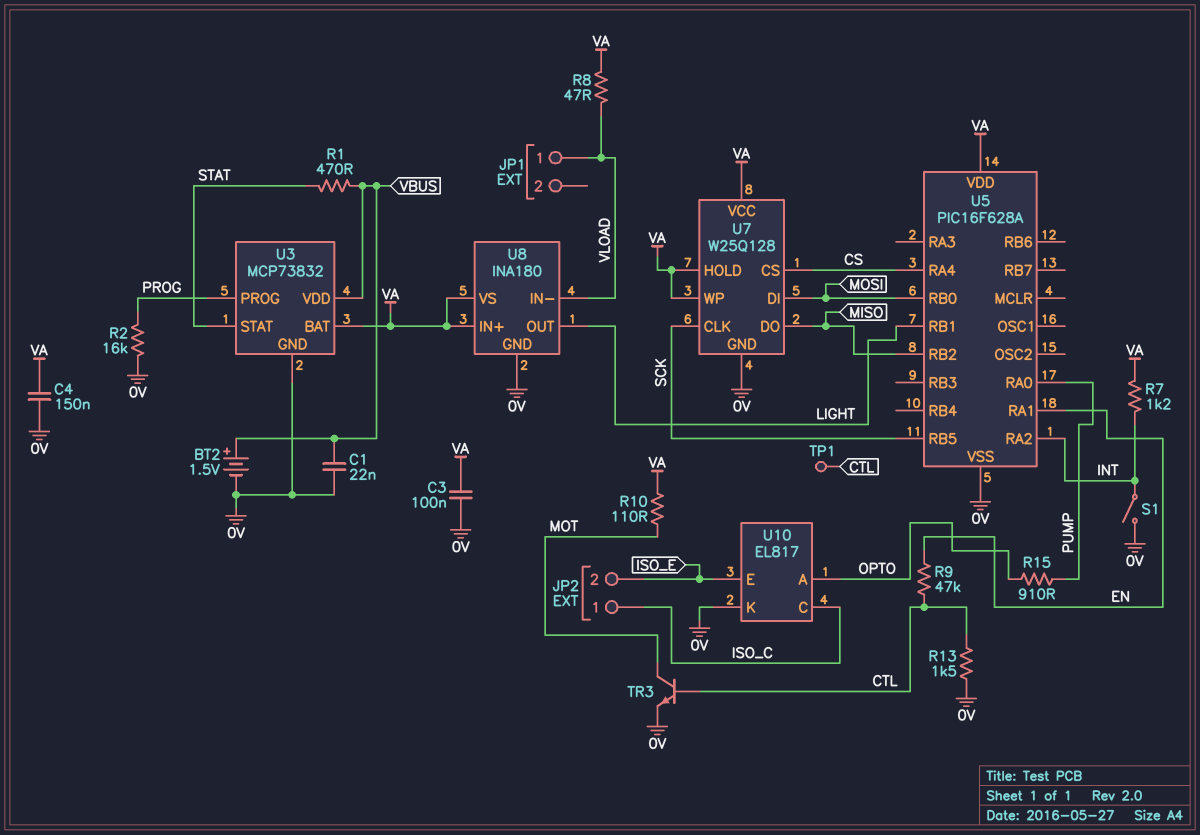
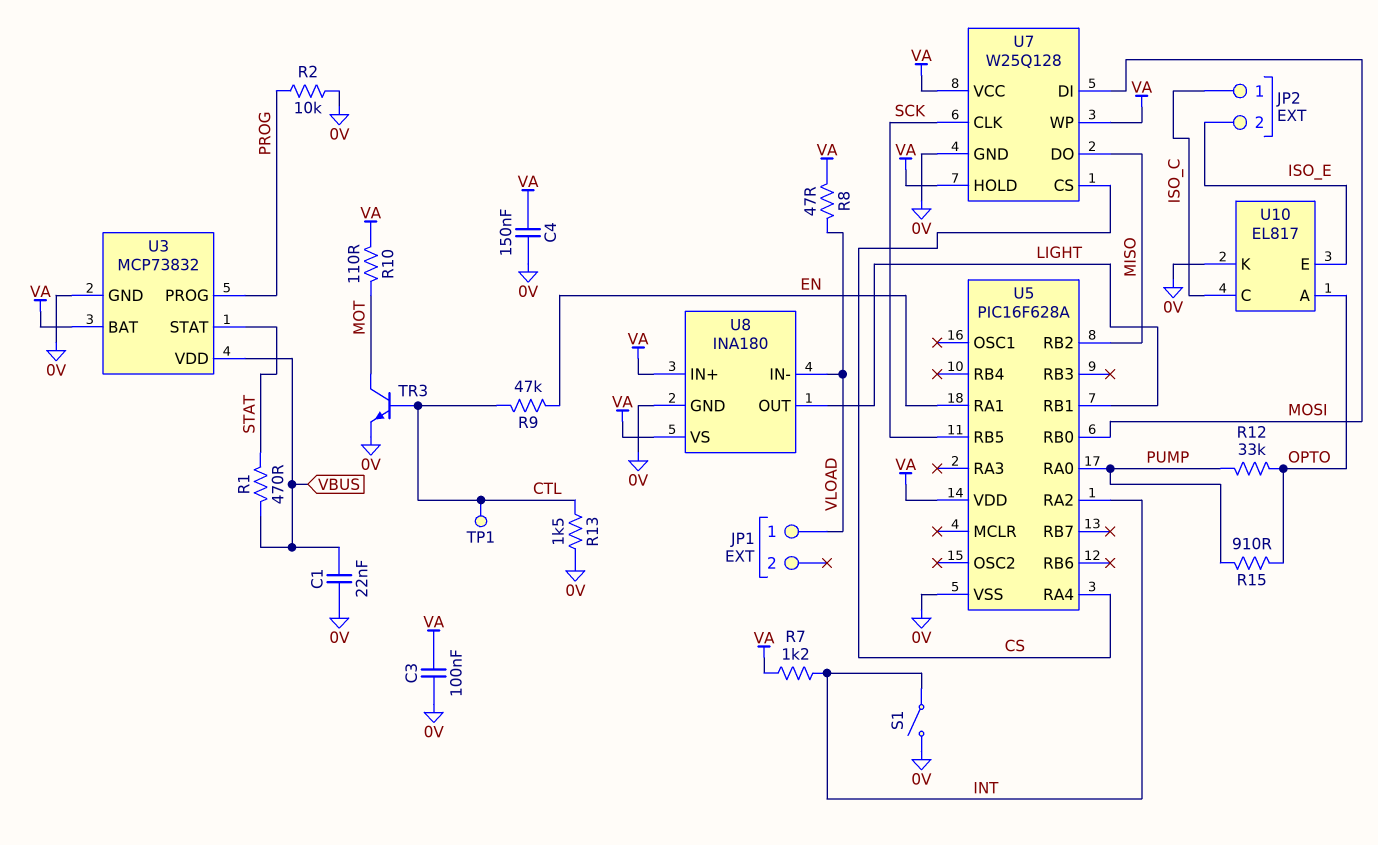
BT2: 1.5V (plus VBUS, minus 0V) -> none
R2: 16k (0V, PROG) -> 10k (0V, PROG)
R12: none -> 33k (OPTO, PUMP)

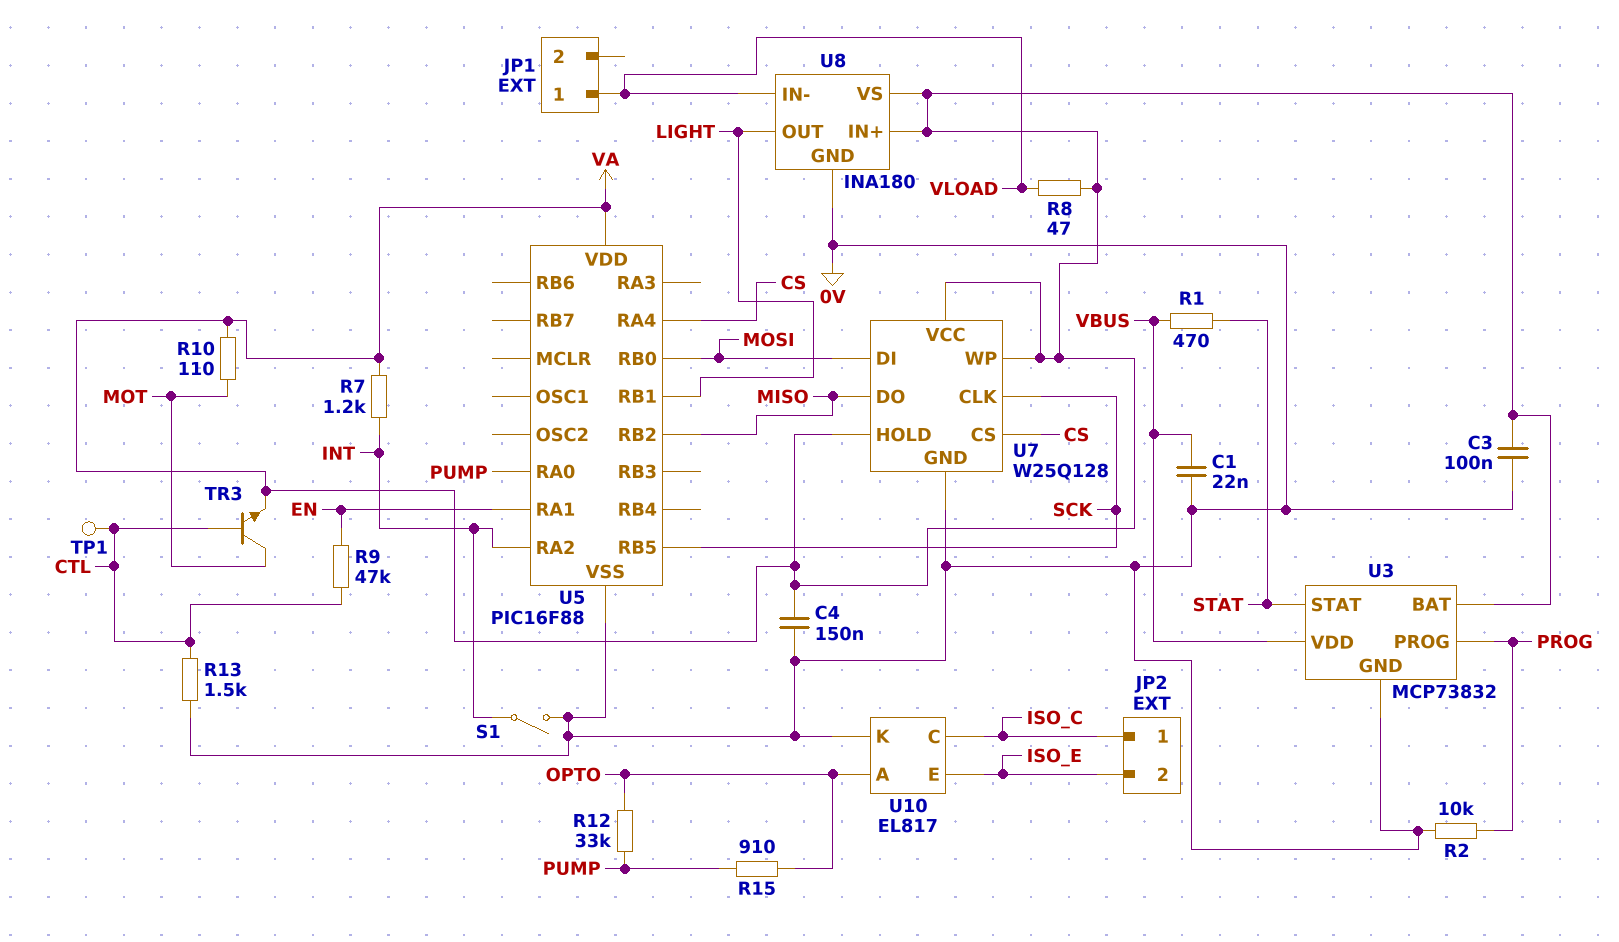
TR3: NPN (B CTL, C MOT, E 0V) -> NPN (B CTL, C MOT, E VA)
U5: PIC16F628A -> PIC16F88

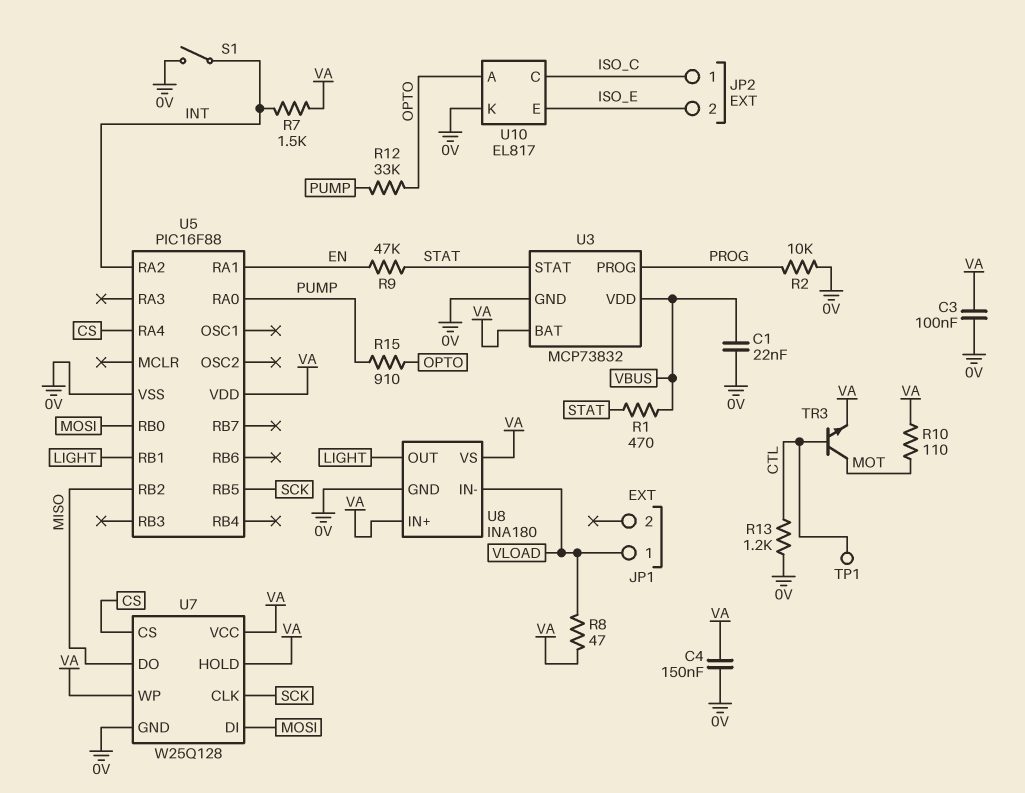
R7: 1.2k (INT, VA) -> 1.5k (INT, VA)
R9: 47k (CTL, EN) -> 47k (EN, STAT)
R13: 1.5k (0V, CTL) -> 1.2k (0V, CTL)

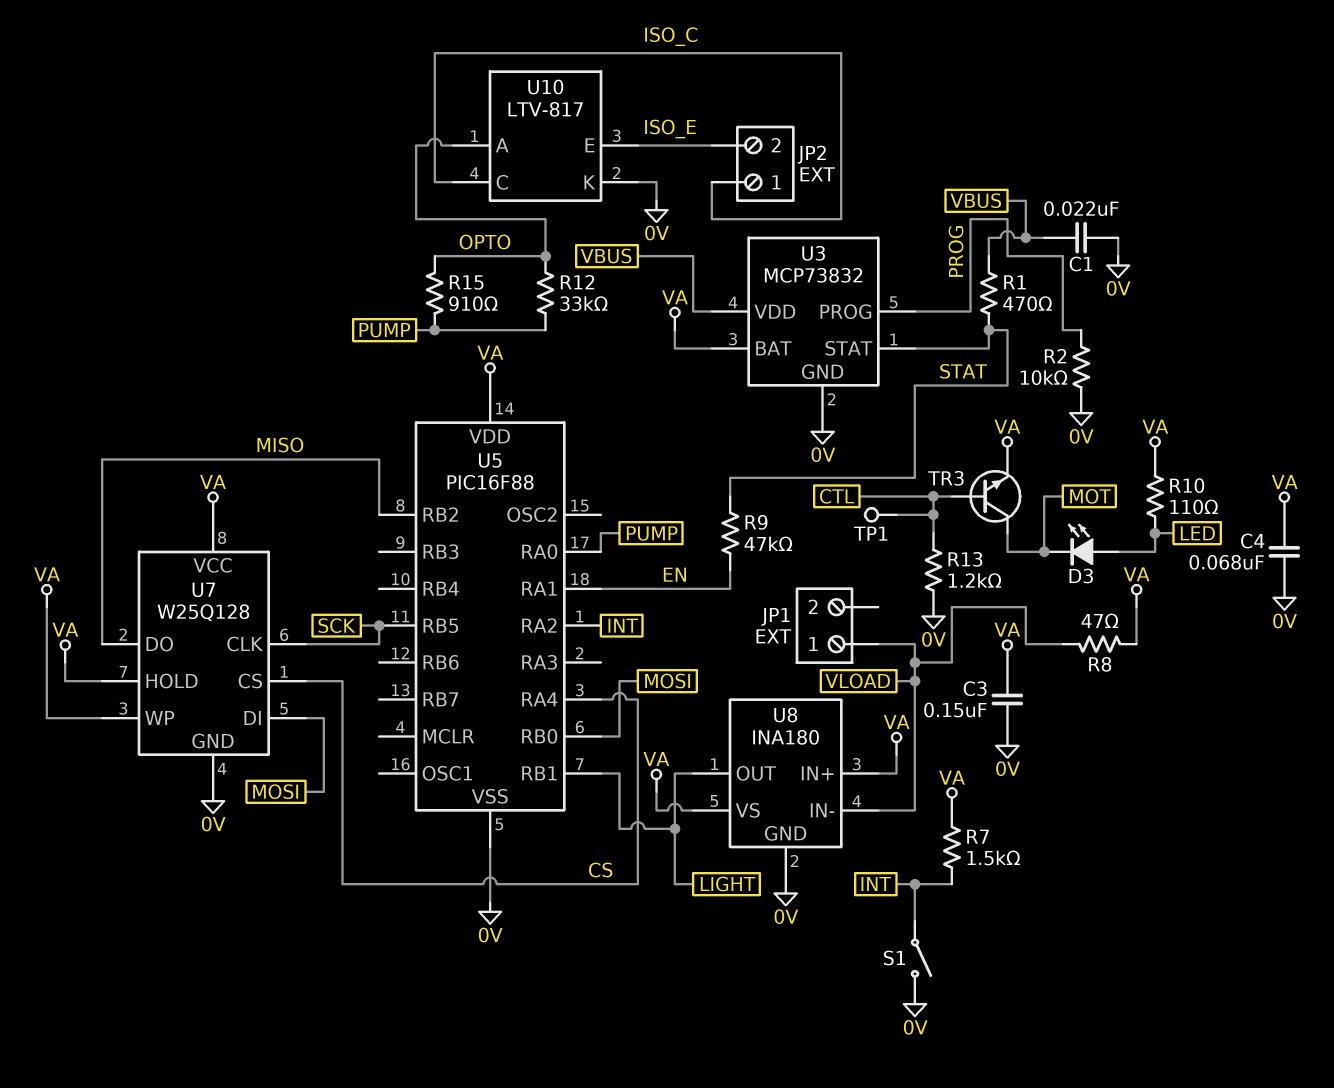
C3: 100nF (0V, VA) -> 150nF (0V, VA)
C4: 150nF (0V, VA) -> 68nF (0V, VA)
D3: none -> LED (A LED, K MOT)
R10: 110 (MOT, VA) -> 110 (LED, VA)
U10: EL817 -> LTV-817

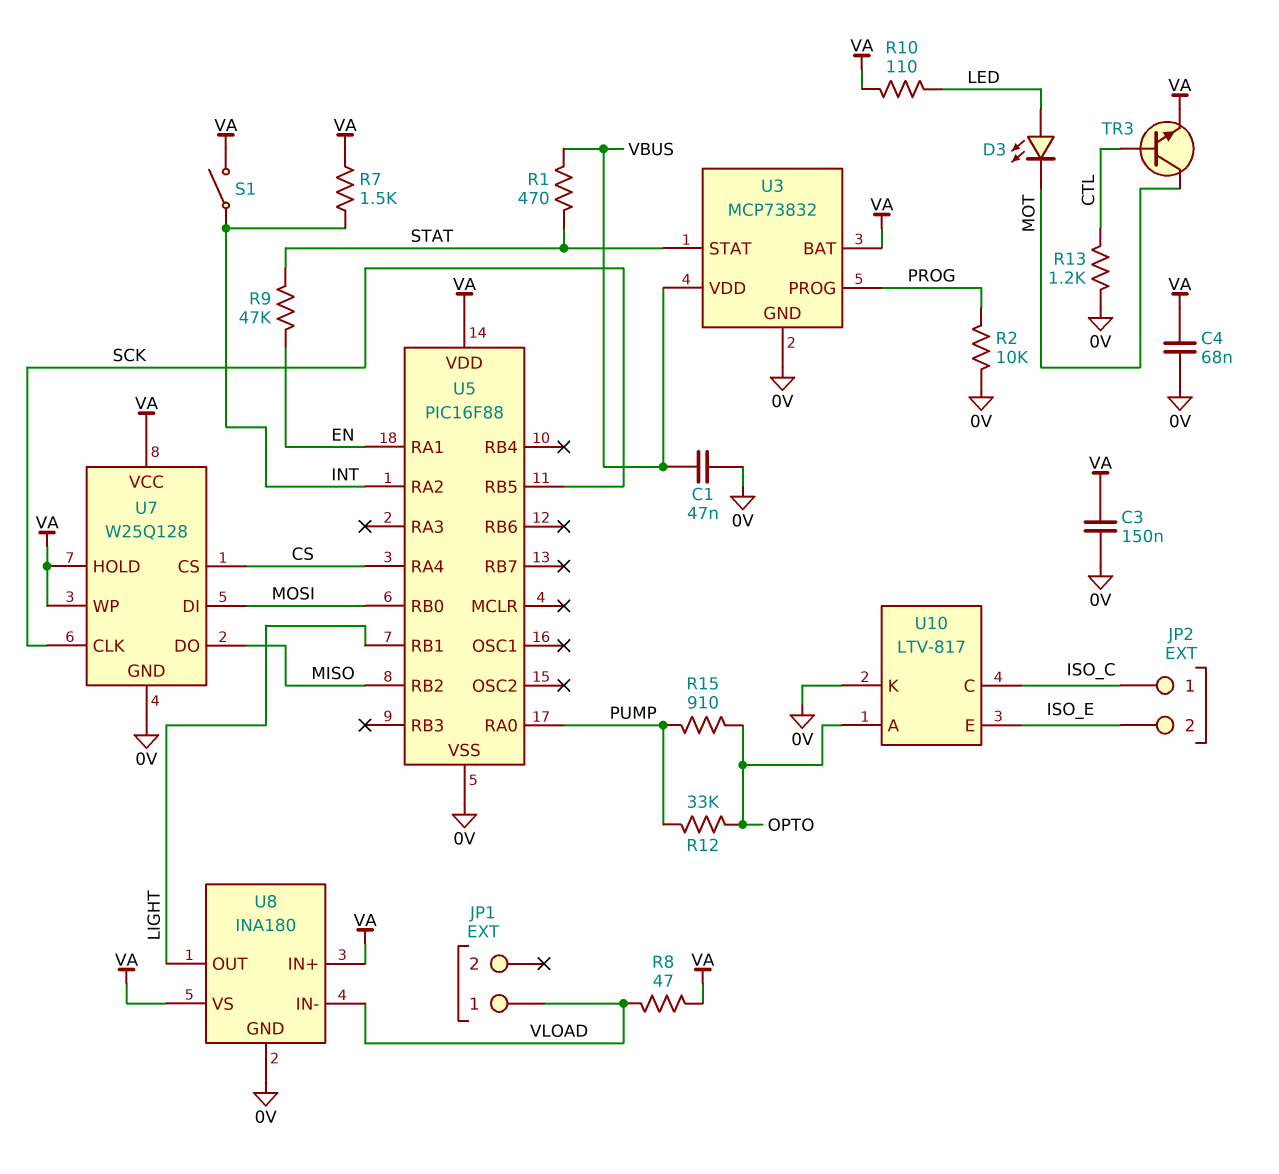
C1: 22nF (0V, VBUS) -> 47nF (0V, VBUS)
S1: switch (0V, INT) -> switch (INT, VA)
TP1: test point (CTL) -> none

